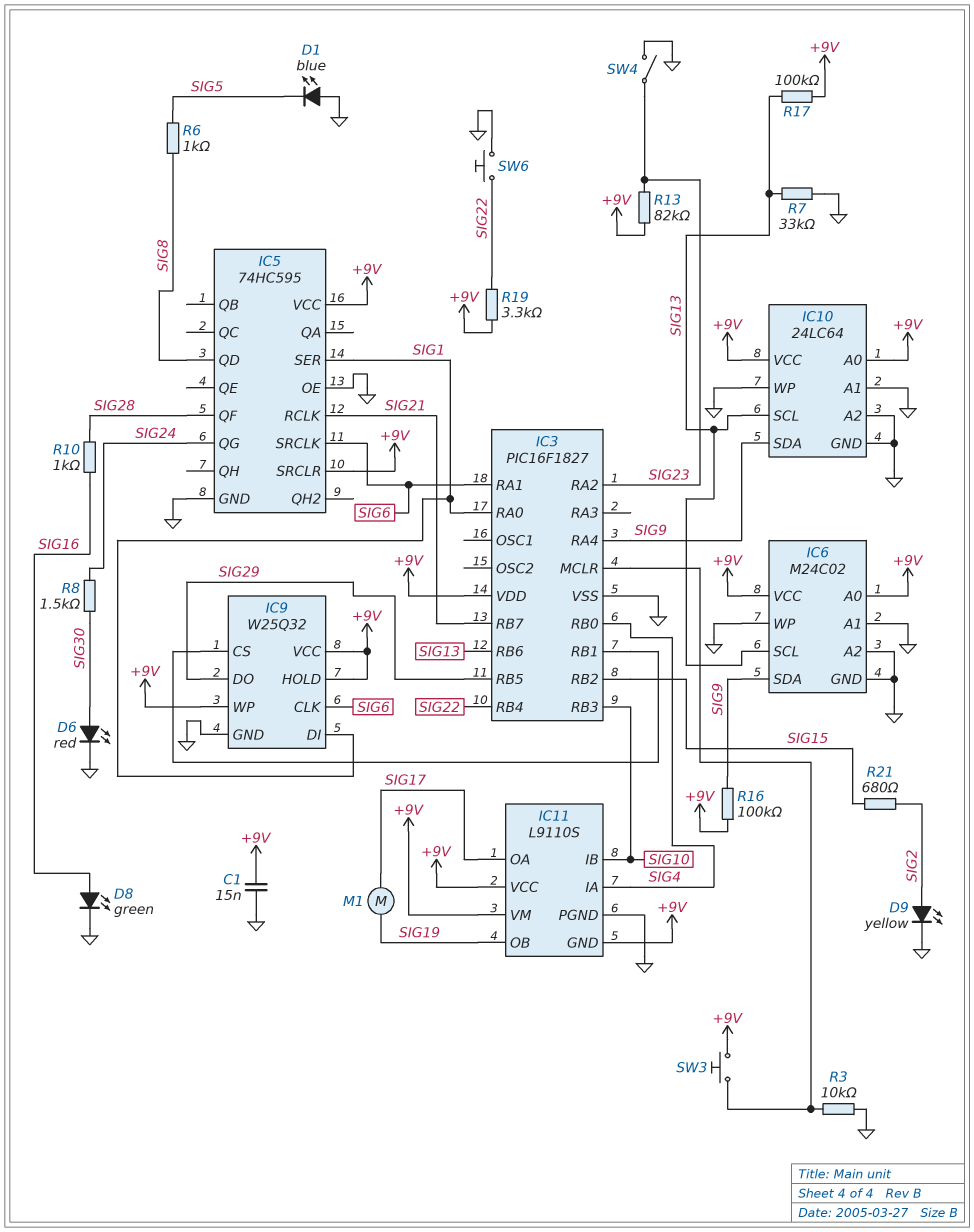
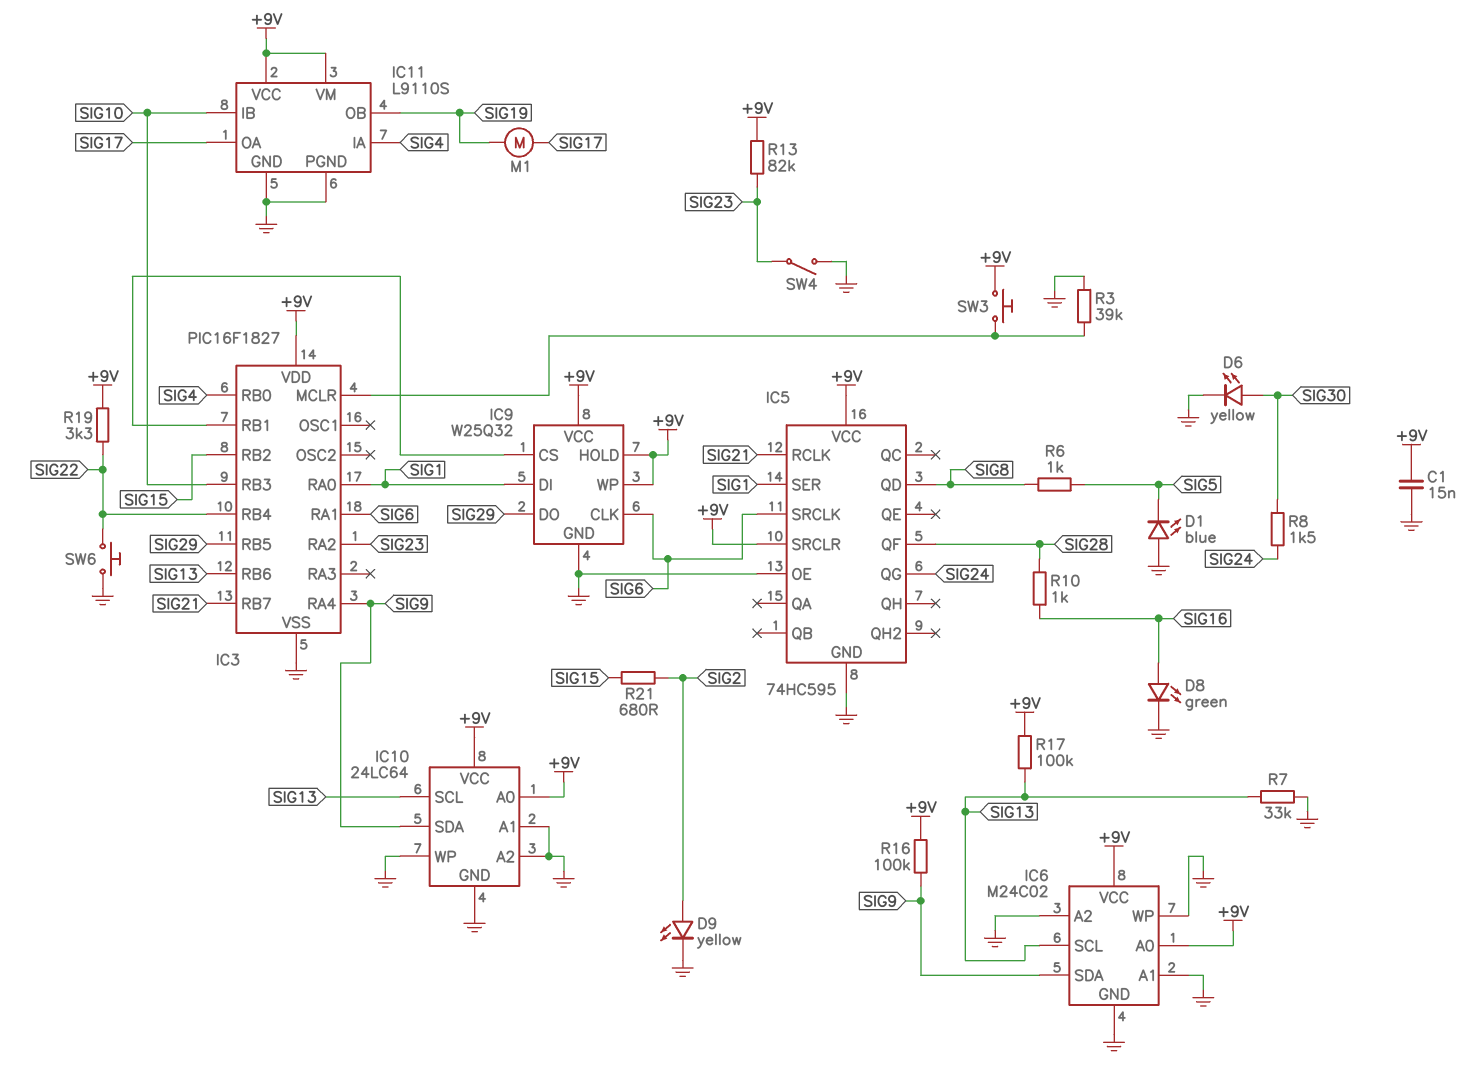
D6: LED red (A SIG30, K GND) -> LED yellow (A SIG30, K GND)
IC11 pin GND: +9V -> GND
R3: 10k (GND, IC3/MCLR) -> 39k (GND, IC3/MCLR)

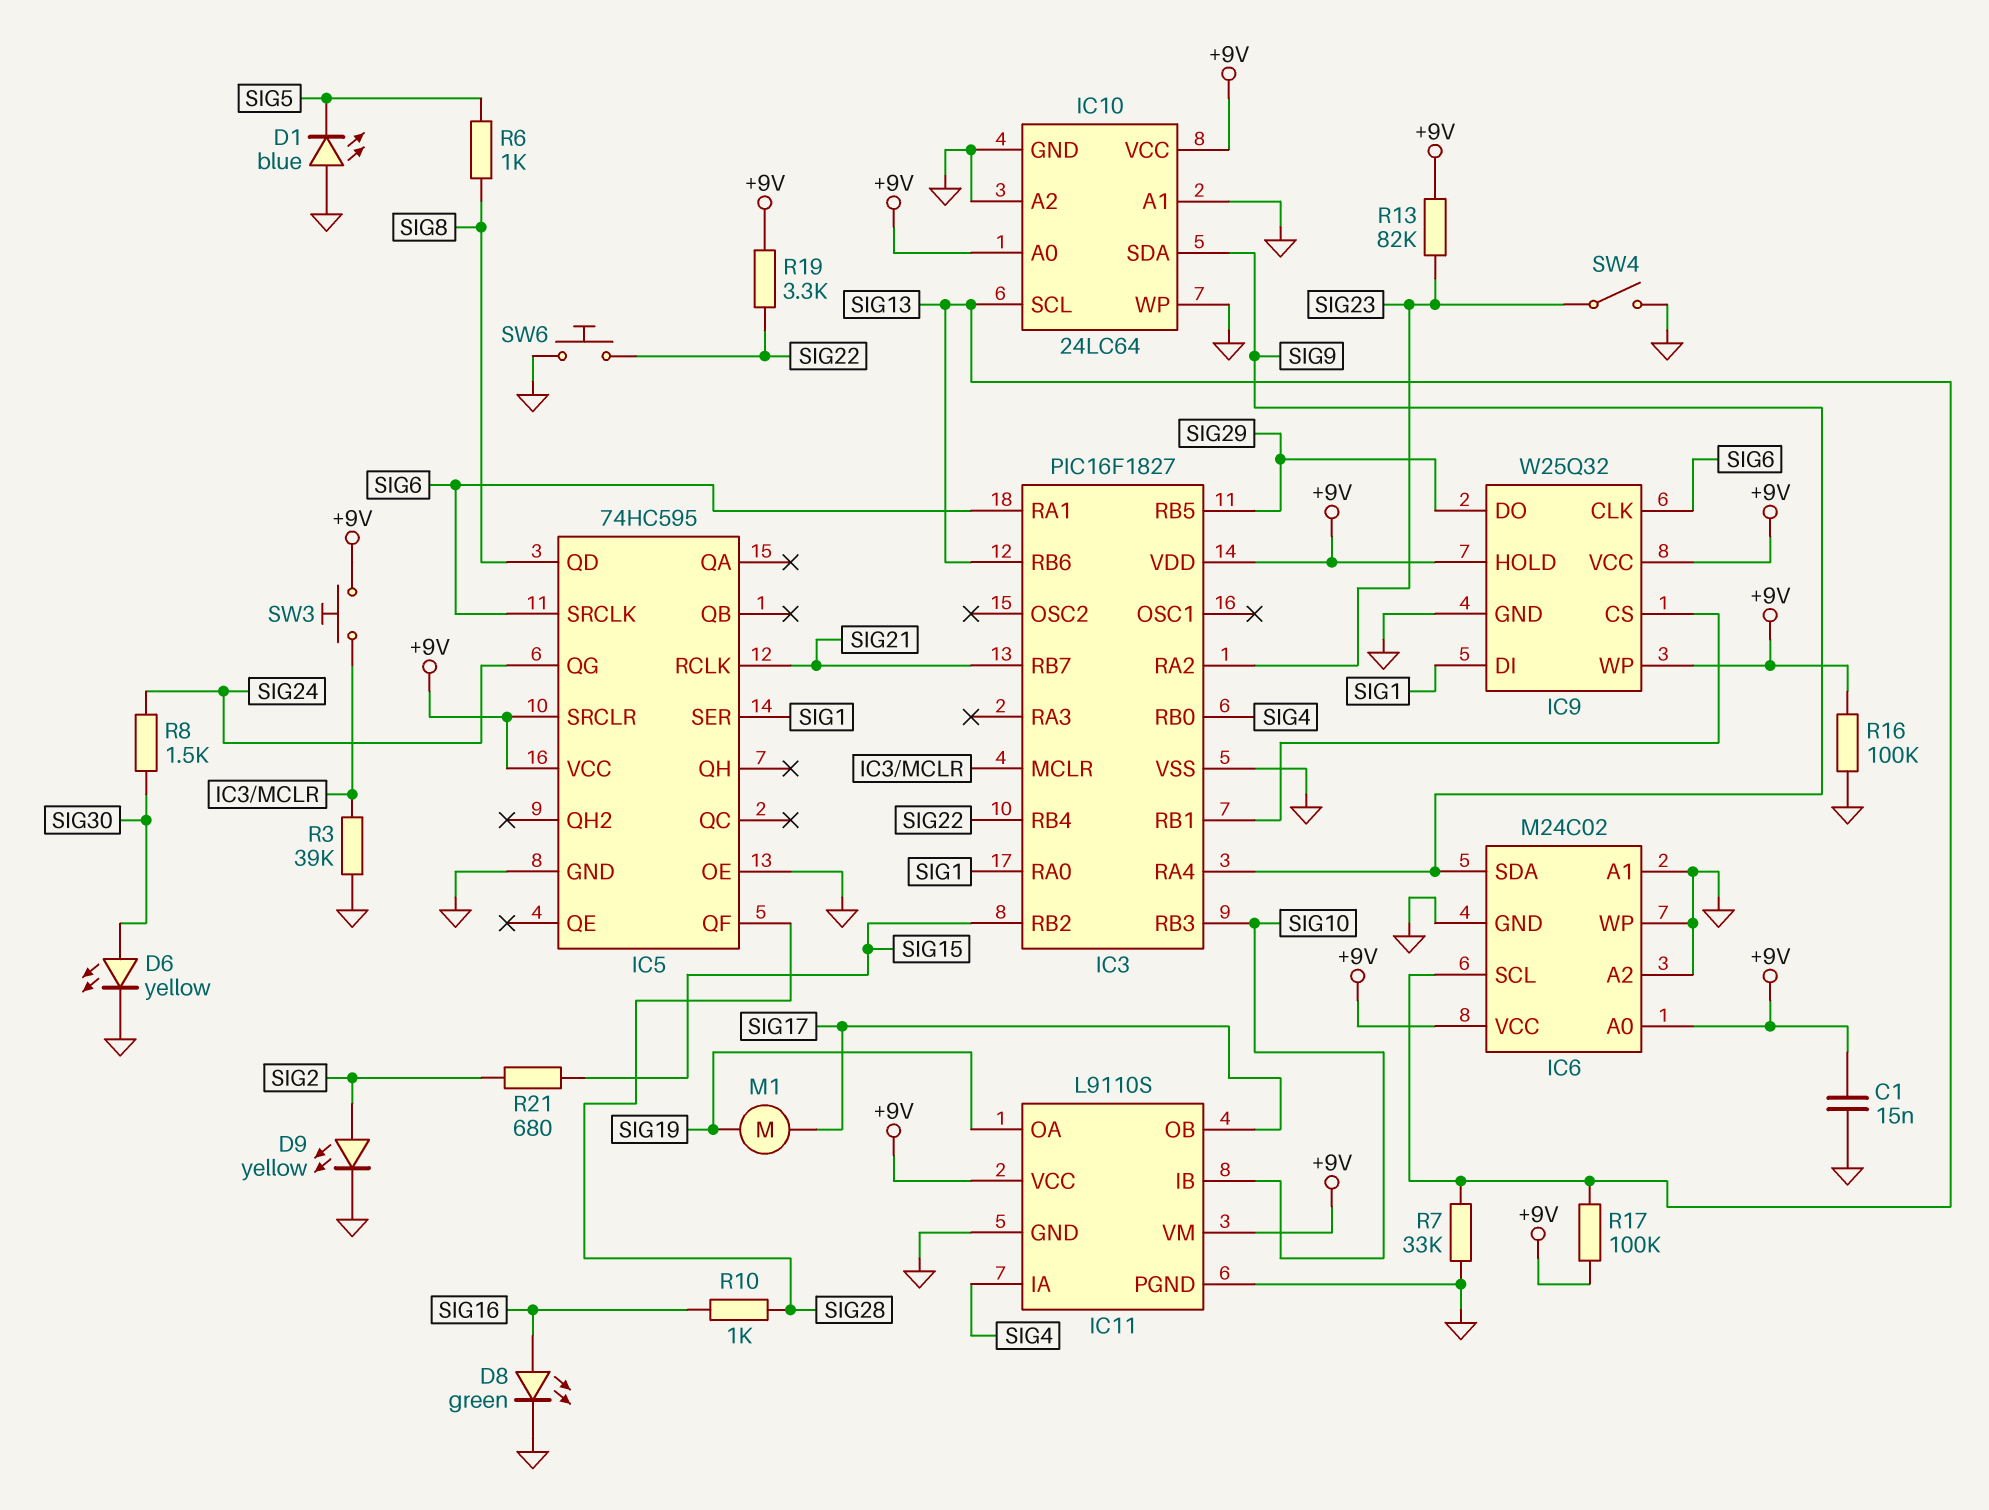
IC11 pin OA: SIG17 -> SIG19
IC11 pin OB: SIG19 -> SIG17
R16: 100k (+9V, SIG9) -> 100k (+9V, GND)

